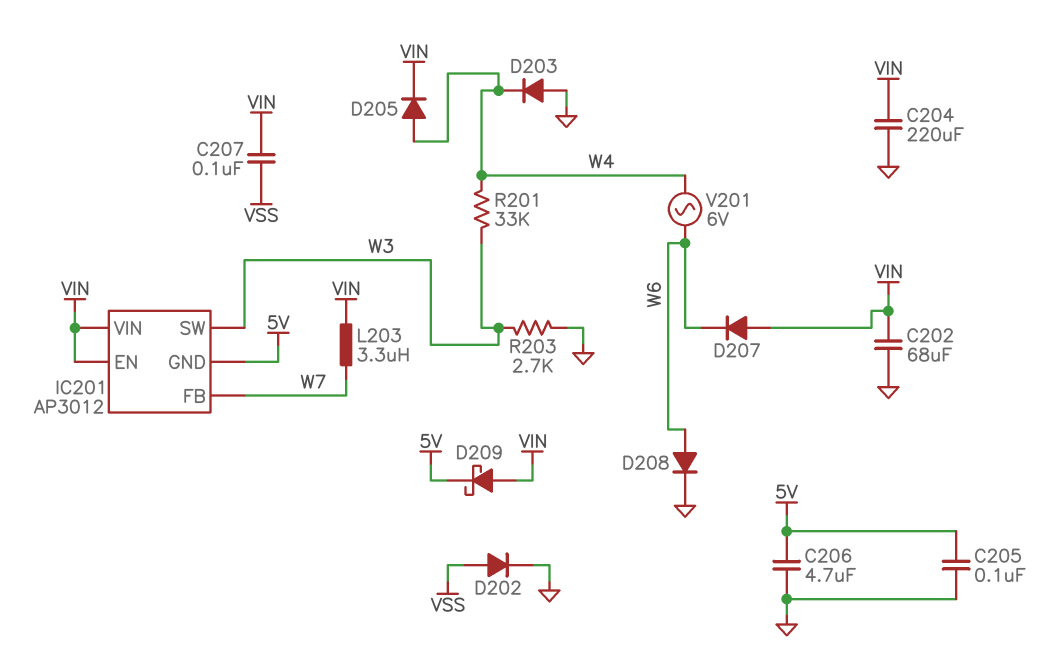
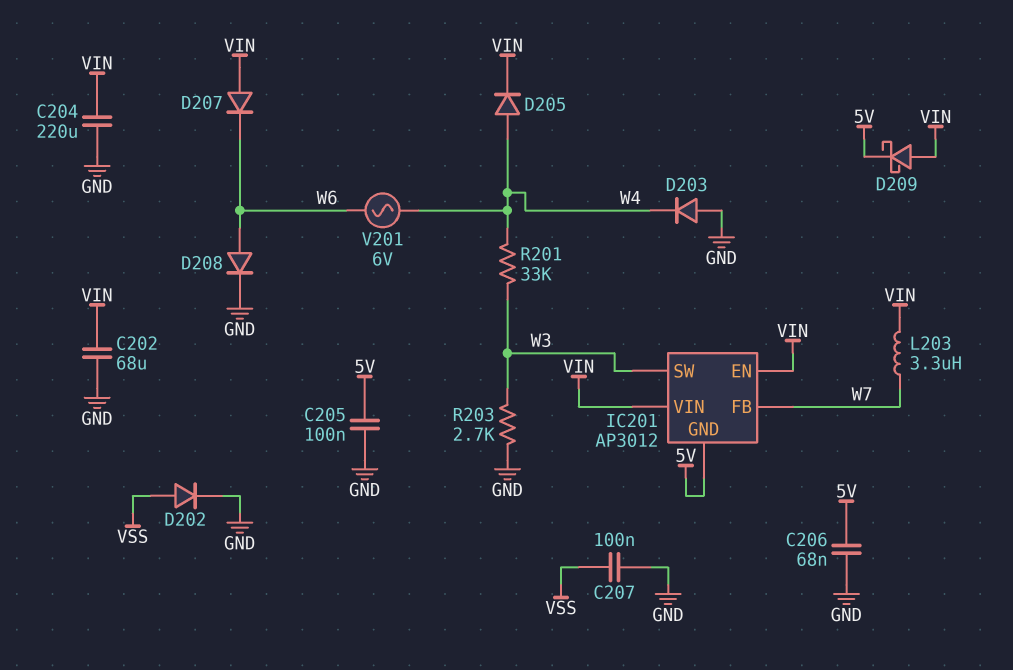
C206: 4.7uF (5V, GND) -> 68nF (5V, GND)
C207: 100nF (VIN, VSS) -> 100nF (GND, VSS)

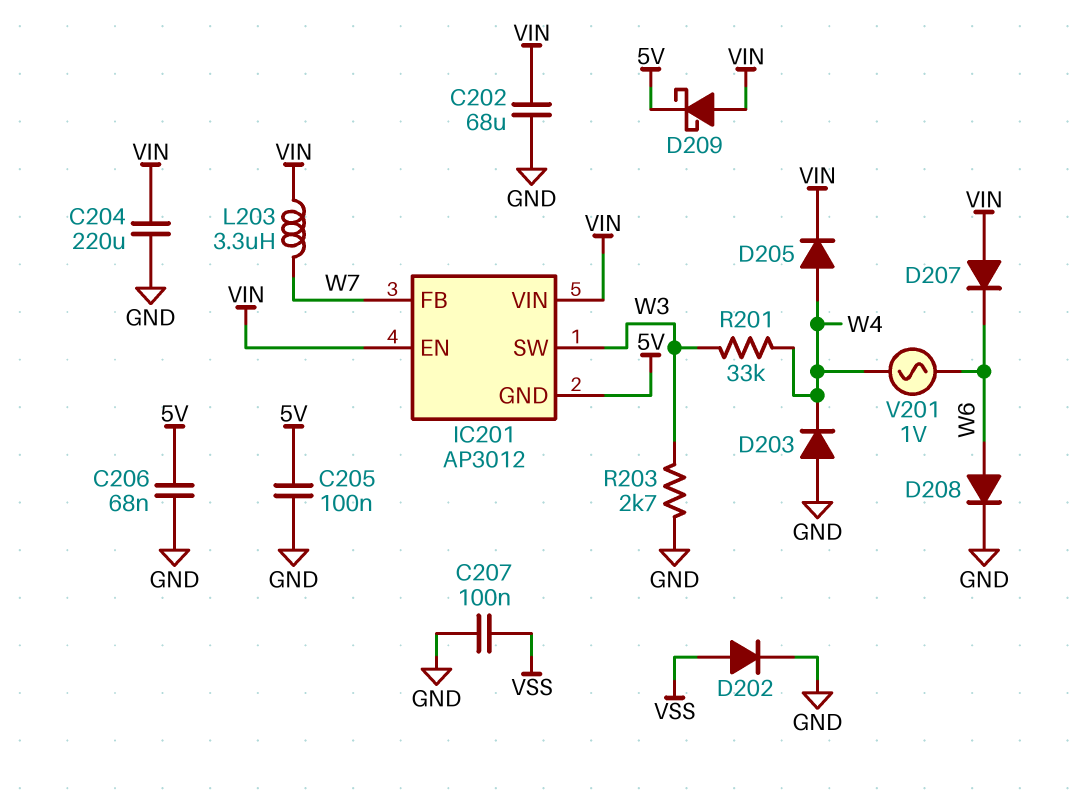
V201: AC 6V (W4, W6) -> AC 1V (W4, W6)

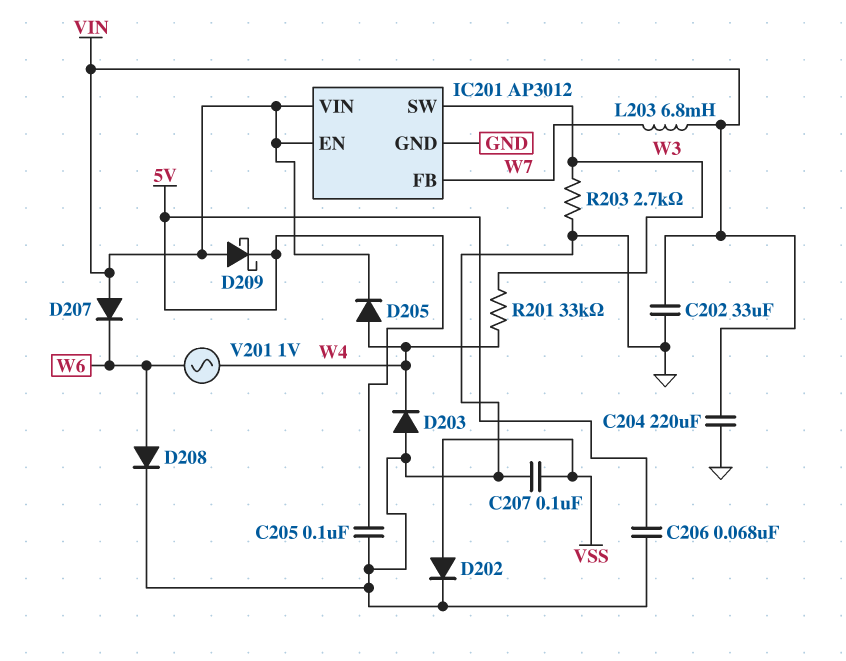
C202: 68uF (GND, VIN) -> 33uF (GND, VIN)
IC201 pin GND: 5V -> GND
L203: 3.3uH (VIN, W7) -> 6.8mH (VIN, W7)

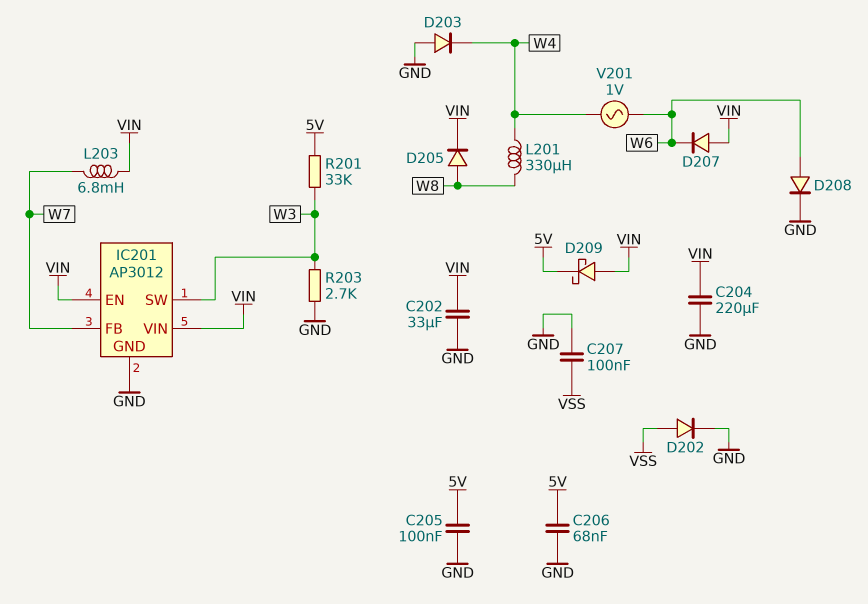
D205: diode (A W4, K VIN) -> diode (A W8, K VIN)
L201: none -> 330uH (W4, W8)
R201: 33k (W3, W4) -> 33k (5V, W3)

